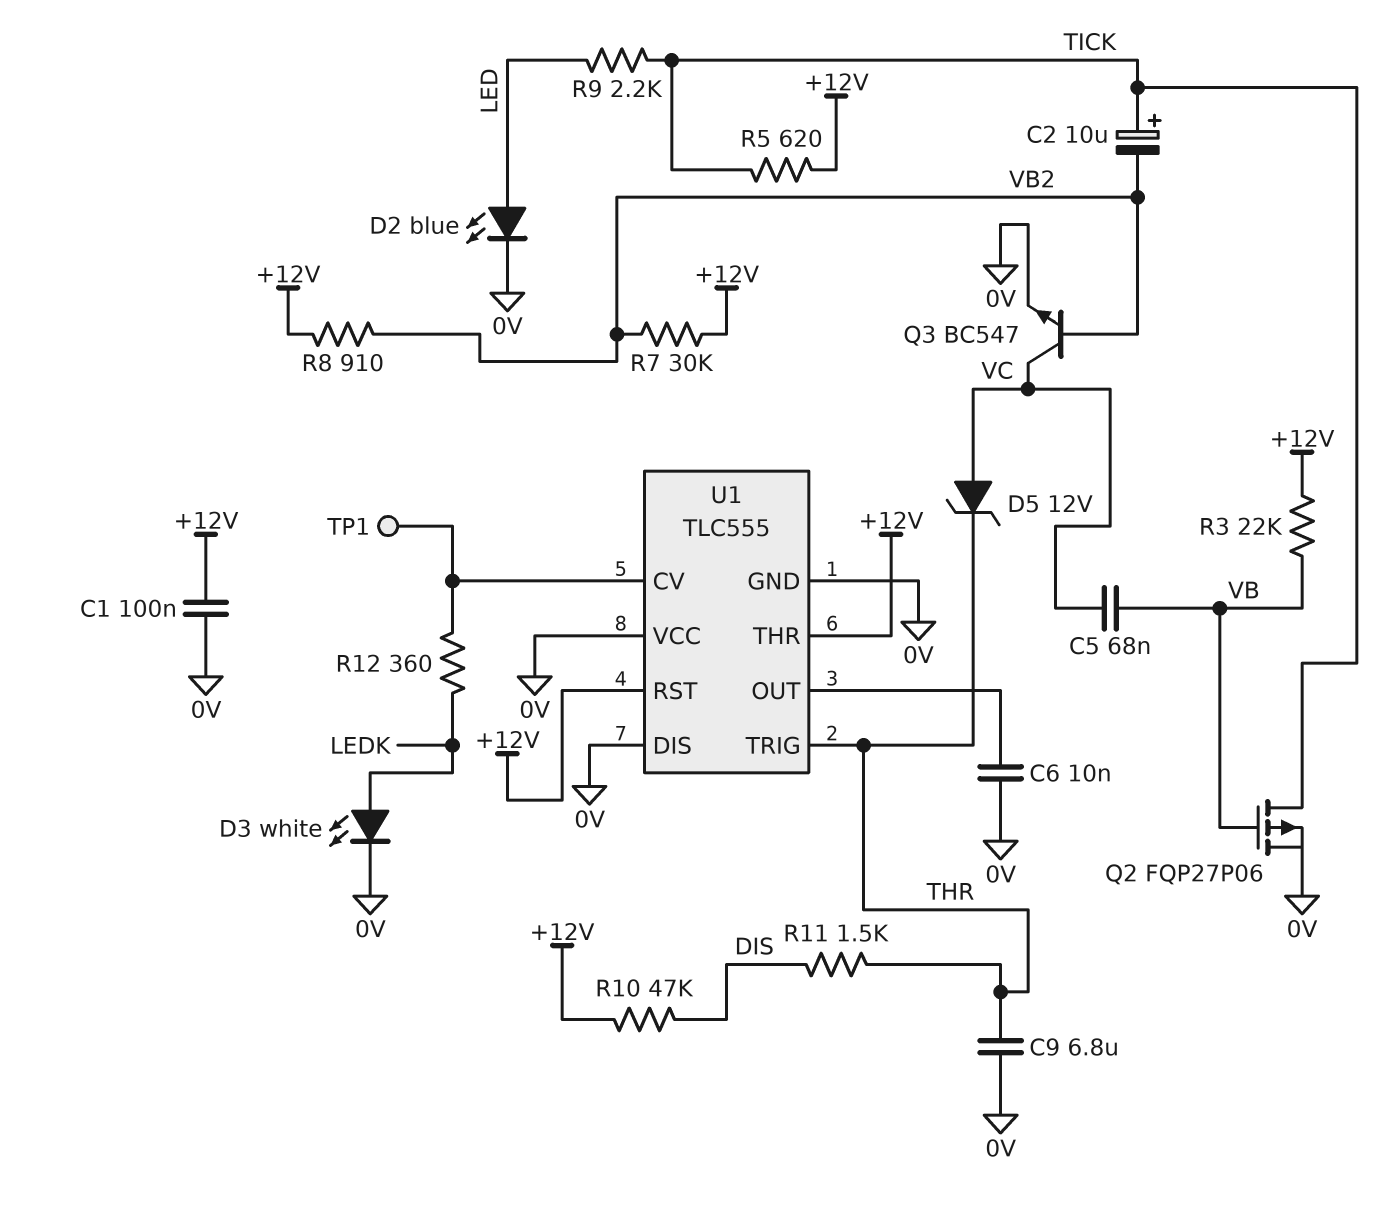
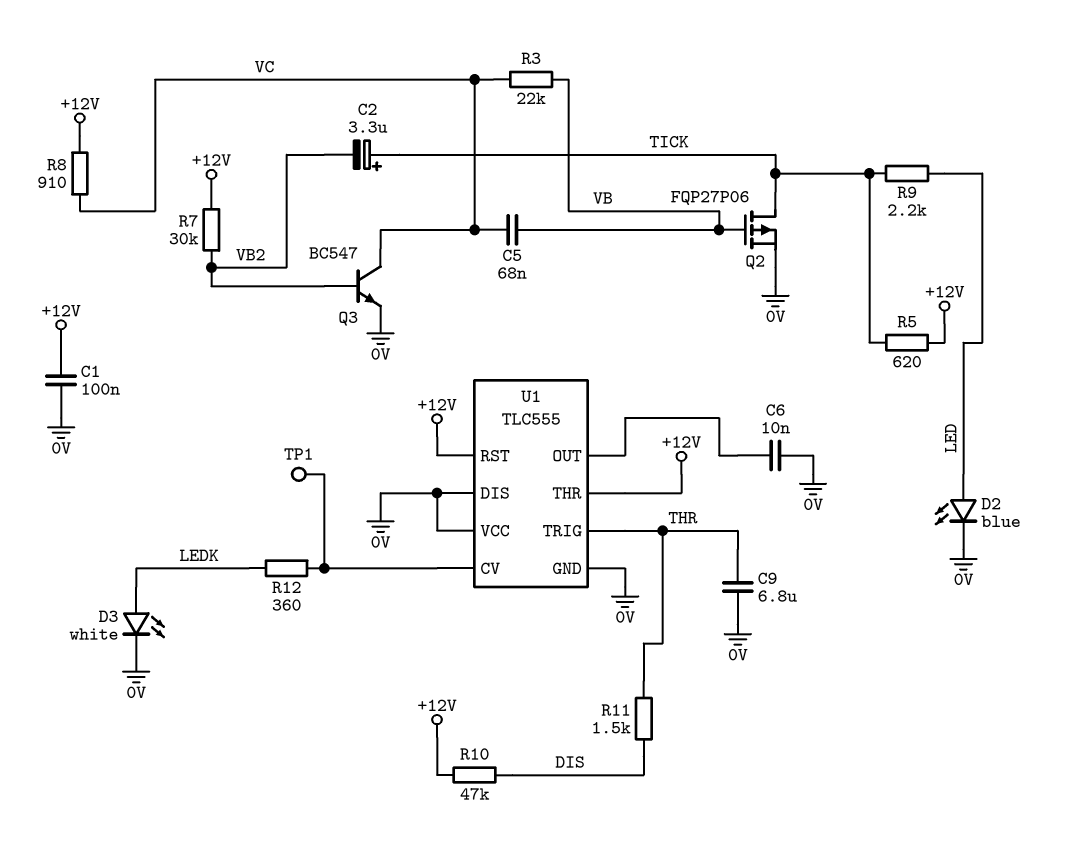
C2: 10uF (plus TICK, minus VB2) -> 3.3uF (plus TICK, minus VB2)
D5: zener 12V (A VC, K THR) -> none
R3: 22k (+12V, VB) -> 22k (VB, VC)
R8: 910 (+12V, VB2) -> 910 (+12V, VC)

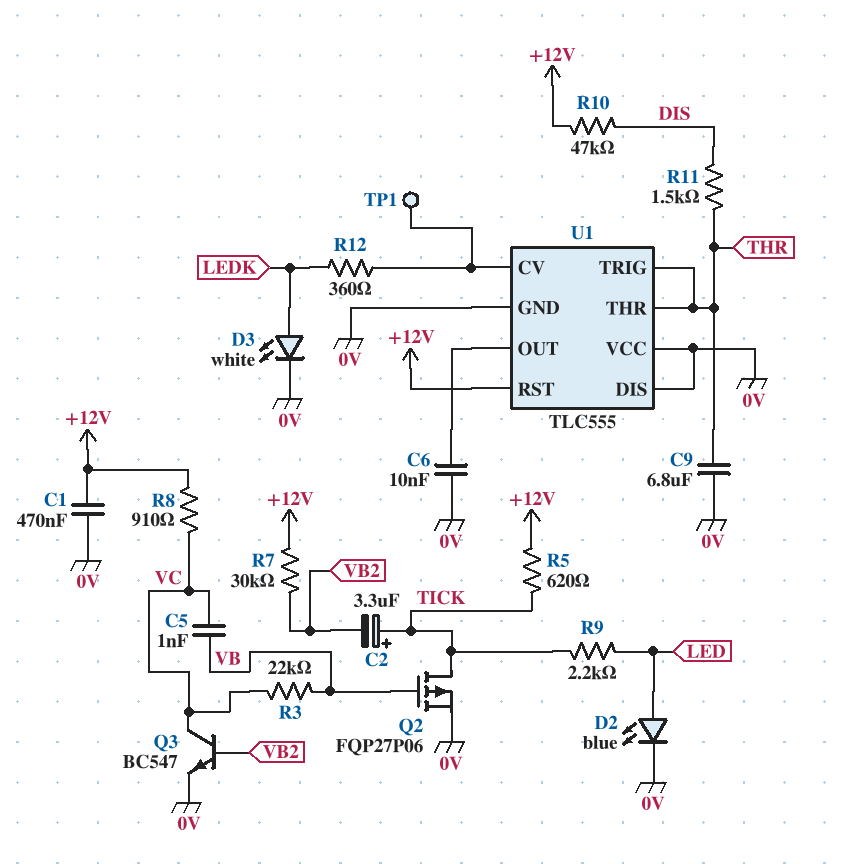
C1: 100nF (+12V, 0V) -> 470nF (+12V, 0V)
C5: 68nF (VB, VC) -> 1nF (VB, VC)
U1 pin THR: +12V -> THR

